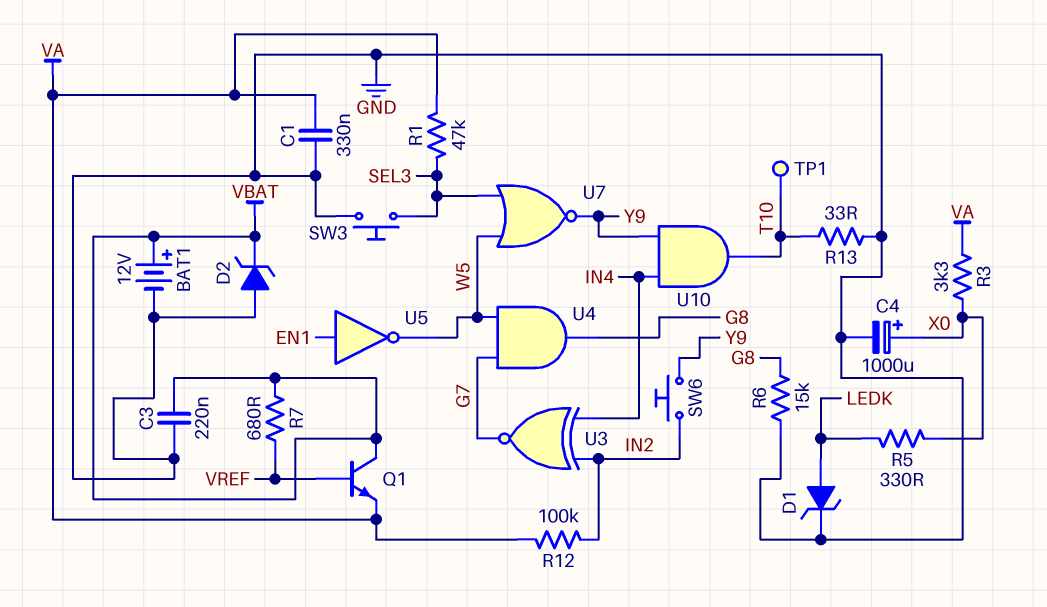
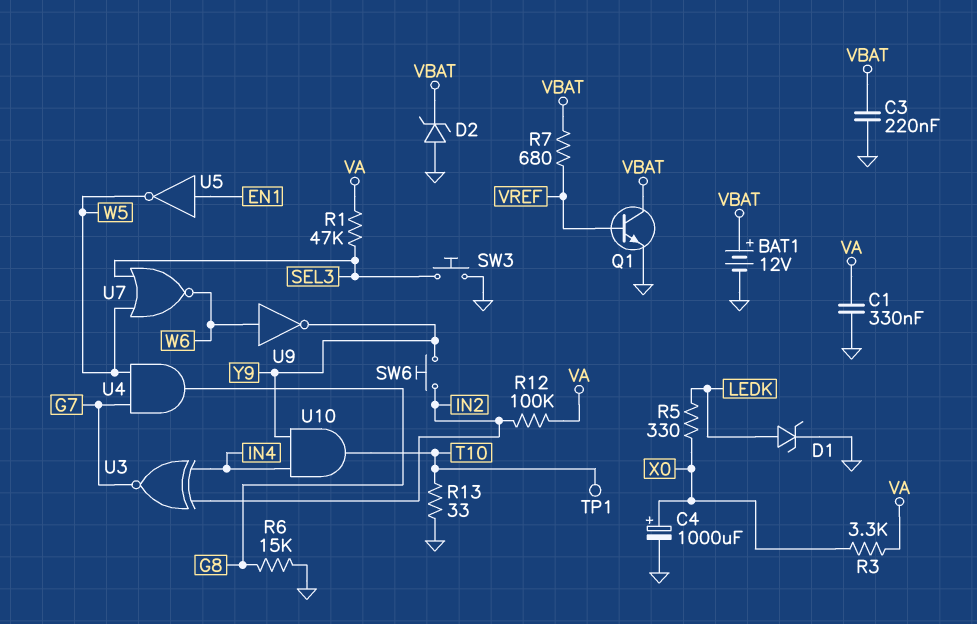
Q1: NPN (B VREF, C VBAT, E VA) -> NPN (B VREF, C VBAT, E GND)
U7: NOR (in SEL3, in W5, out Y9) -> NOR (in SEL3, in W5, out W6)
U9: none -> NOT (in W6, out Y9)

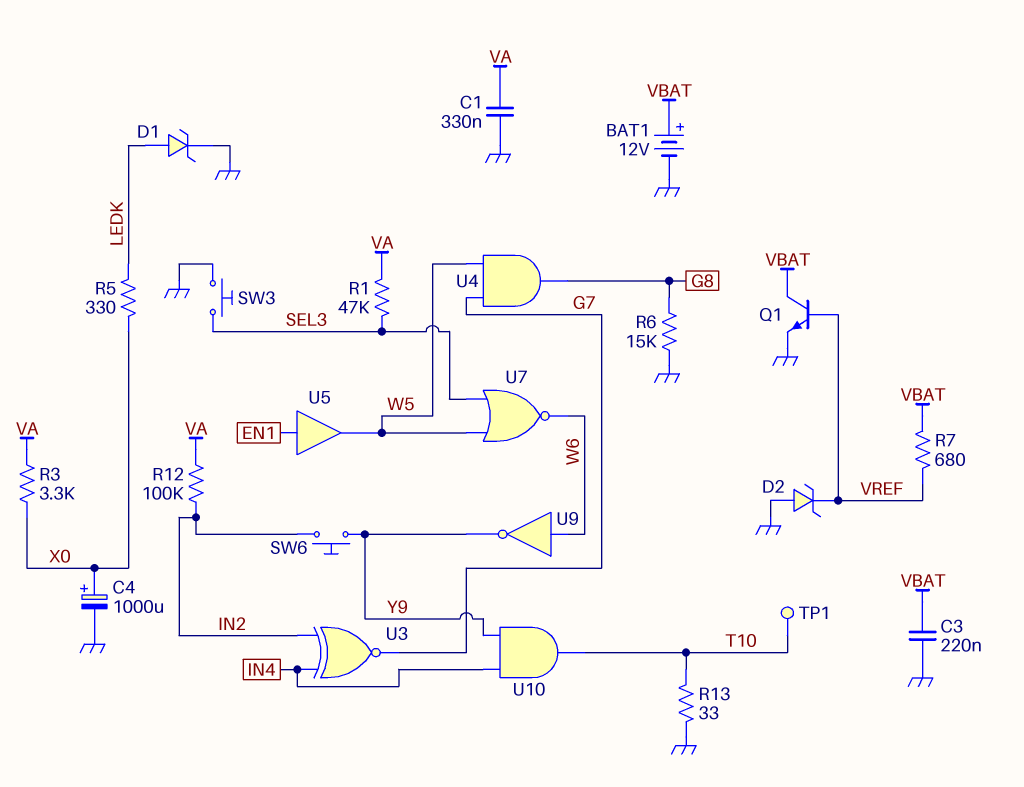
D2: zener (A GND, K VBAT) -> zener (A GND, K VREF)
U5: NOT (in EN1, out W5) -> buffer (in EN1, out W5)

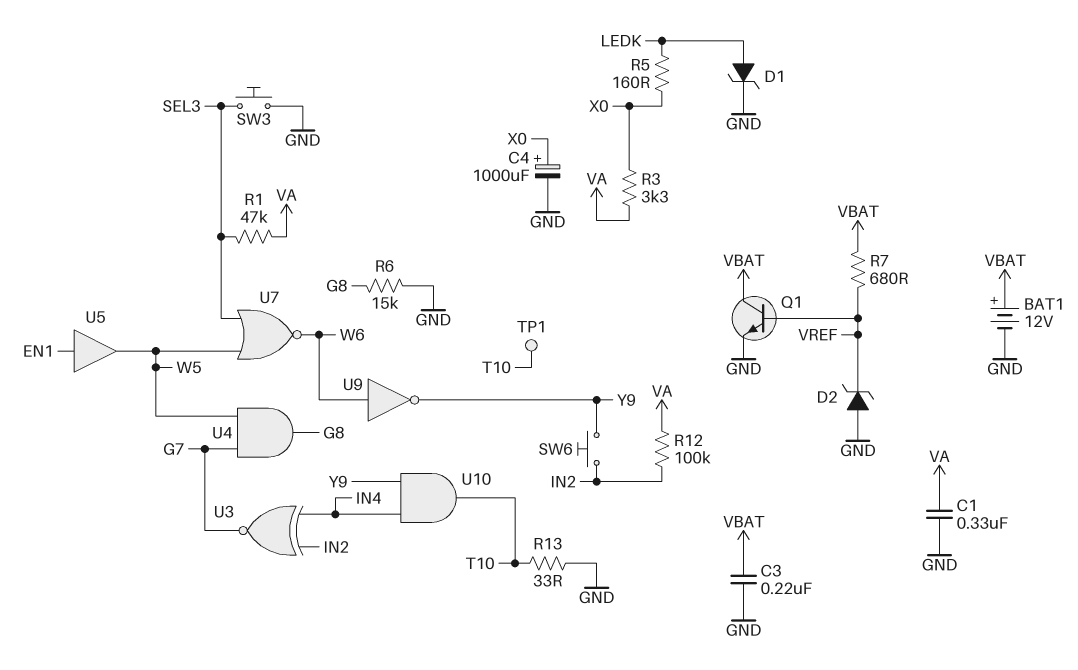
R5: 330 (LEDK, X0) -> 160 (LEDK, X0)

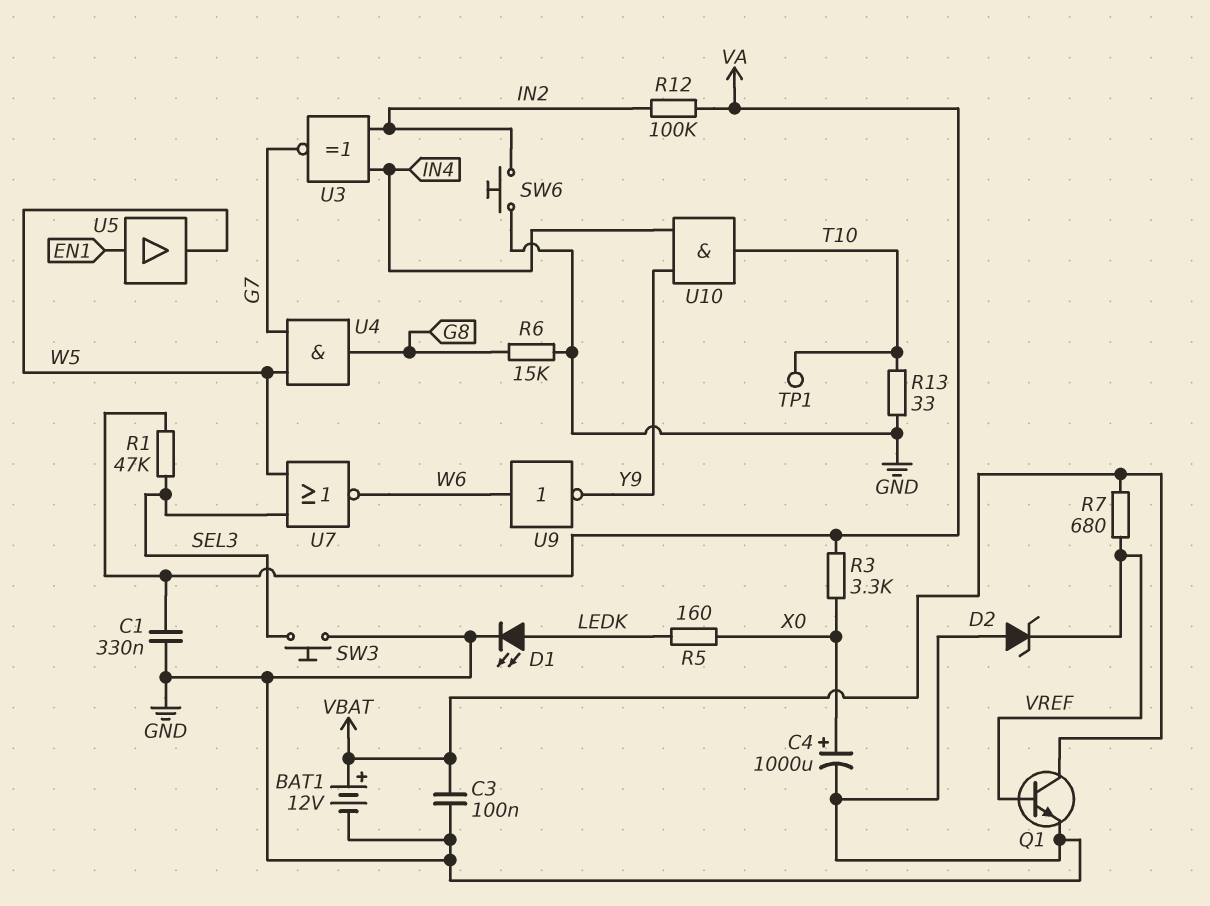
C3: 220nF (GND, VBAT) -> 100nF (GND, VBAT)
D1: zener (A LEDK, K GND) -> LED (A LEDK, K GND)
SW6: button (IN2, Y9) -> button (GND, IN2)

